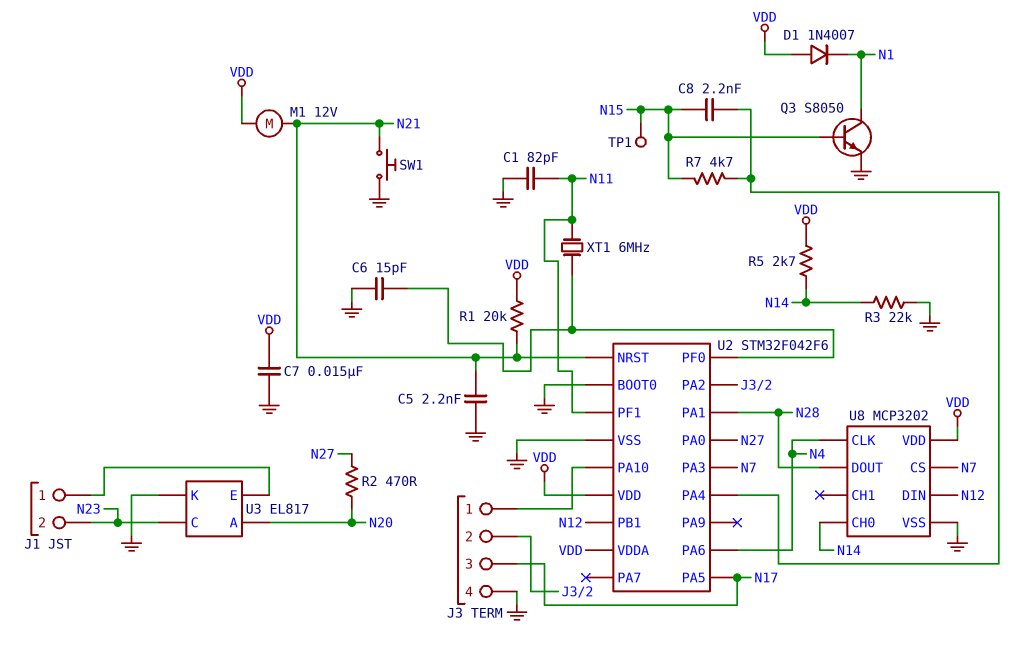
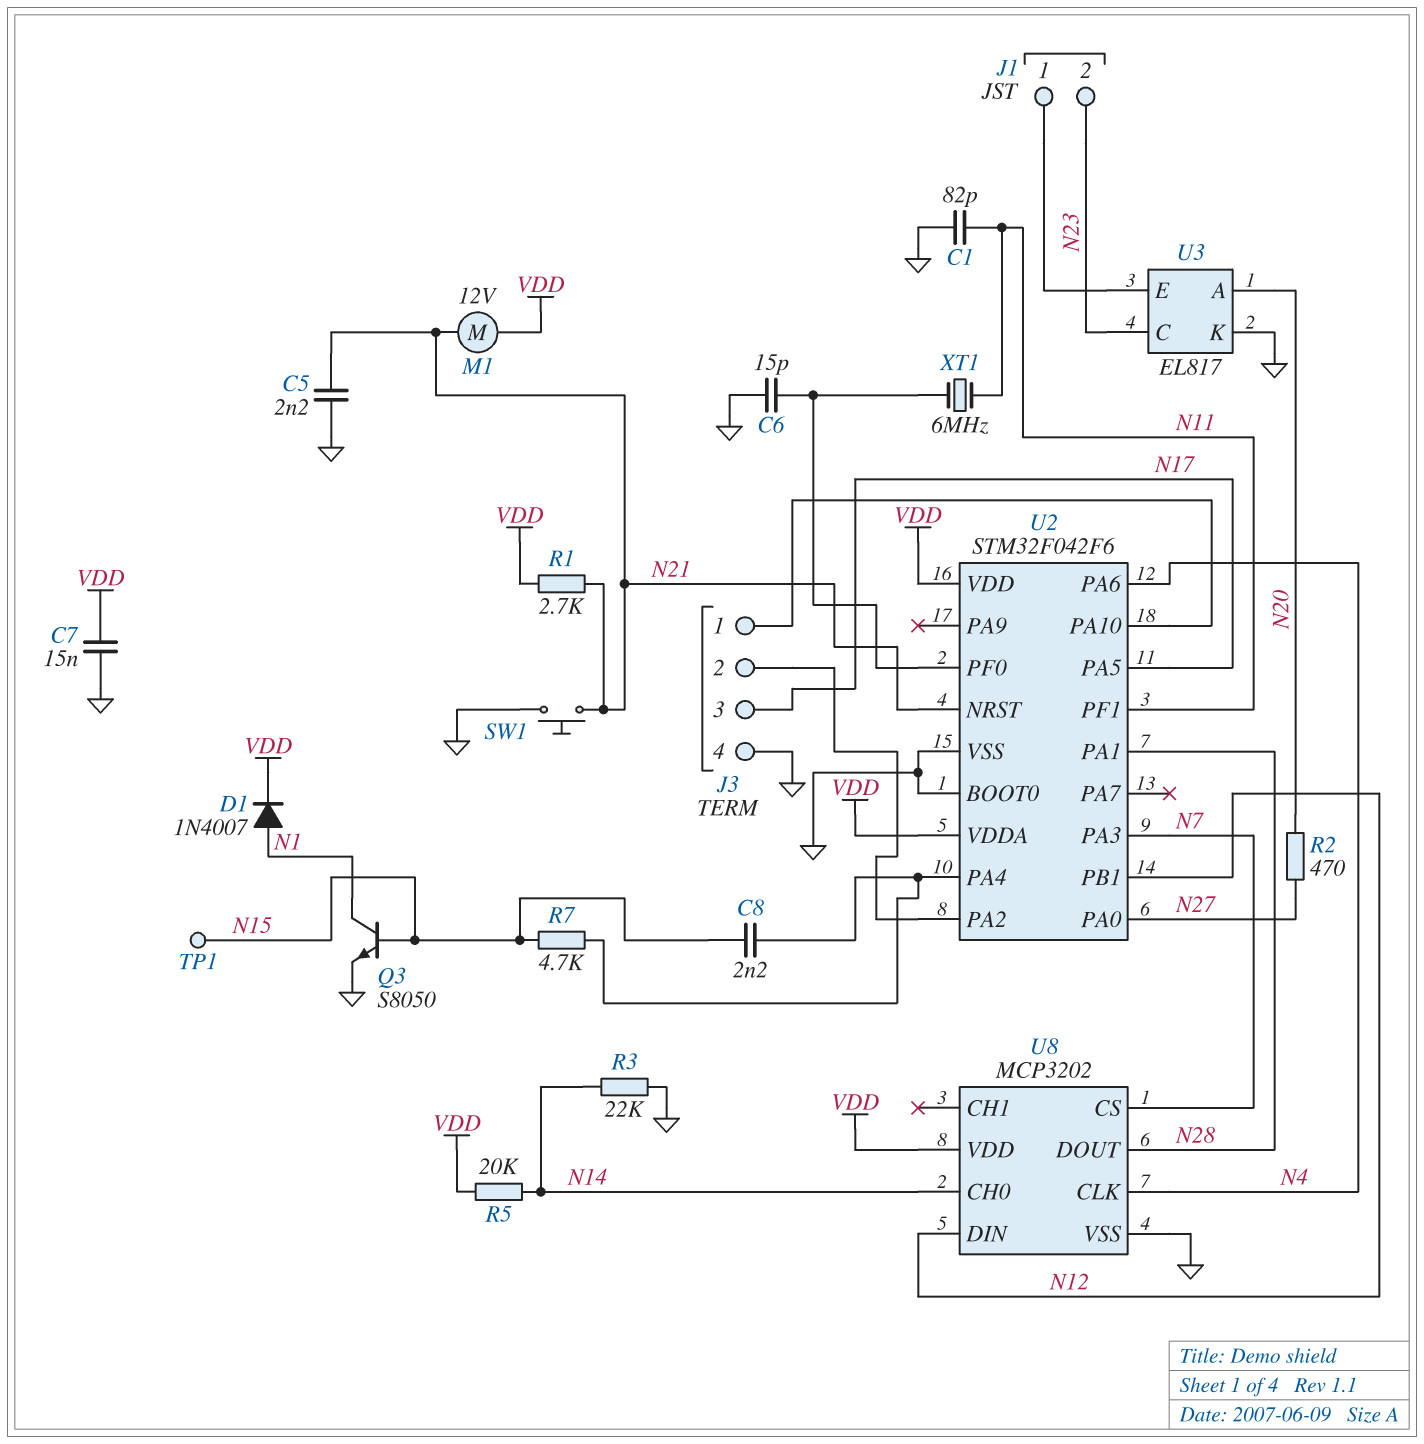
D1: diode 1N4007 (A VDD, K N1) -> diode 1N4007 (A N1, K VDD)
R1: 20k (N21, VDD) -> 2.7k (N21, VDD)
R5: 2.7k (N14, VDD) -> 20k (N14, VDD)

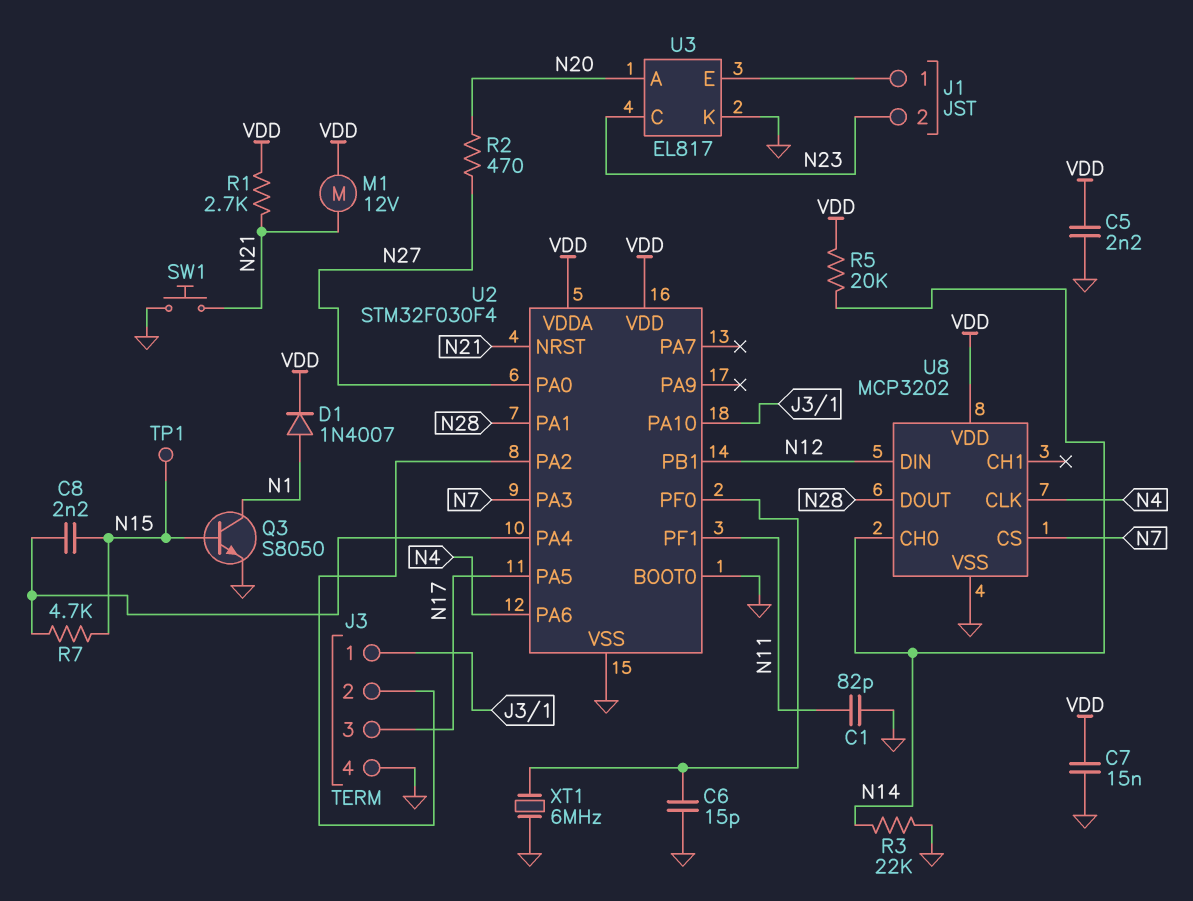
C5: 2.2nF (GND, N21) -> 2.2nF (GND, VDD)
U2: STM32F042F6 -> STM32F030F4
XT1: 6MHz (N11, U2/PF0) -> 6MHz (GND, U2/PF0)

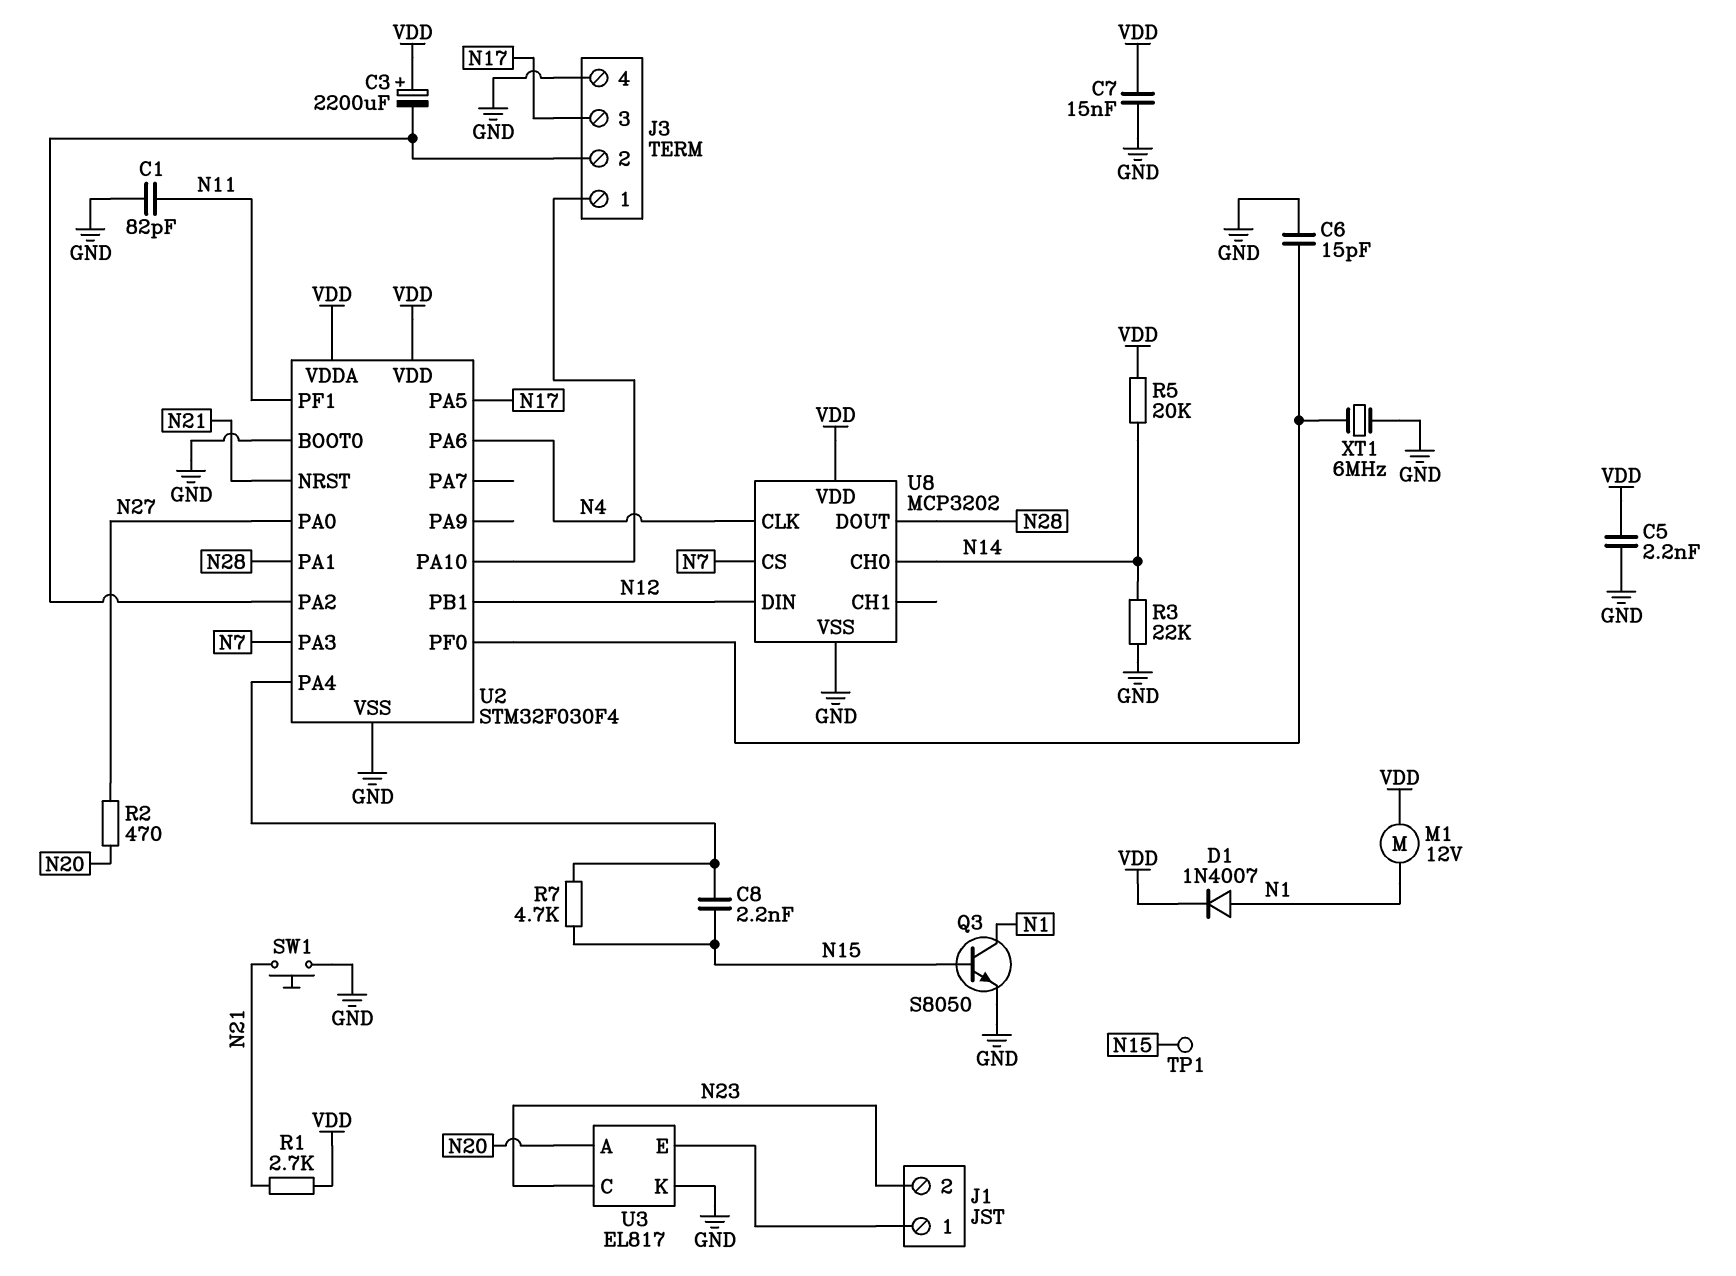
C3: none -> 2200uF (plus VDD, minus J3/2)
M1: motor 12V (N21, VDD) -> motor 12V (N1, VDD)

